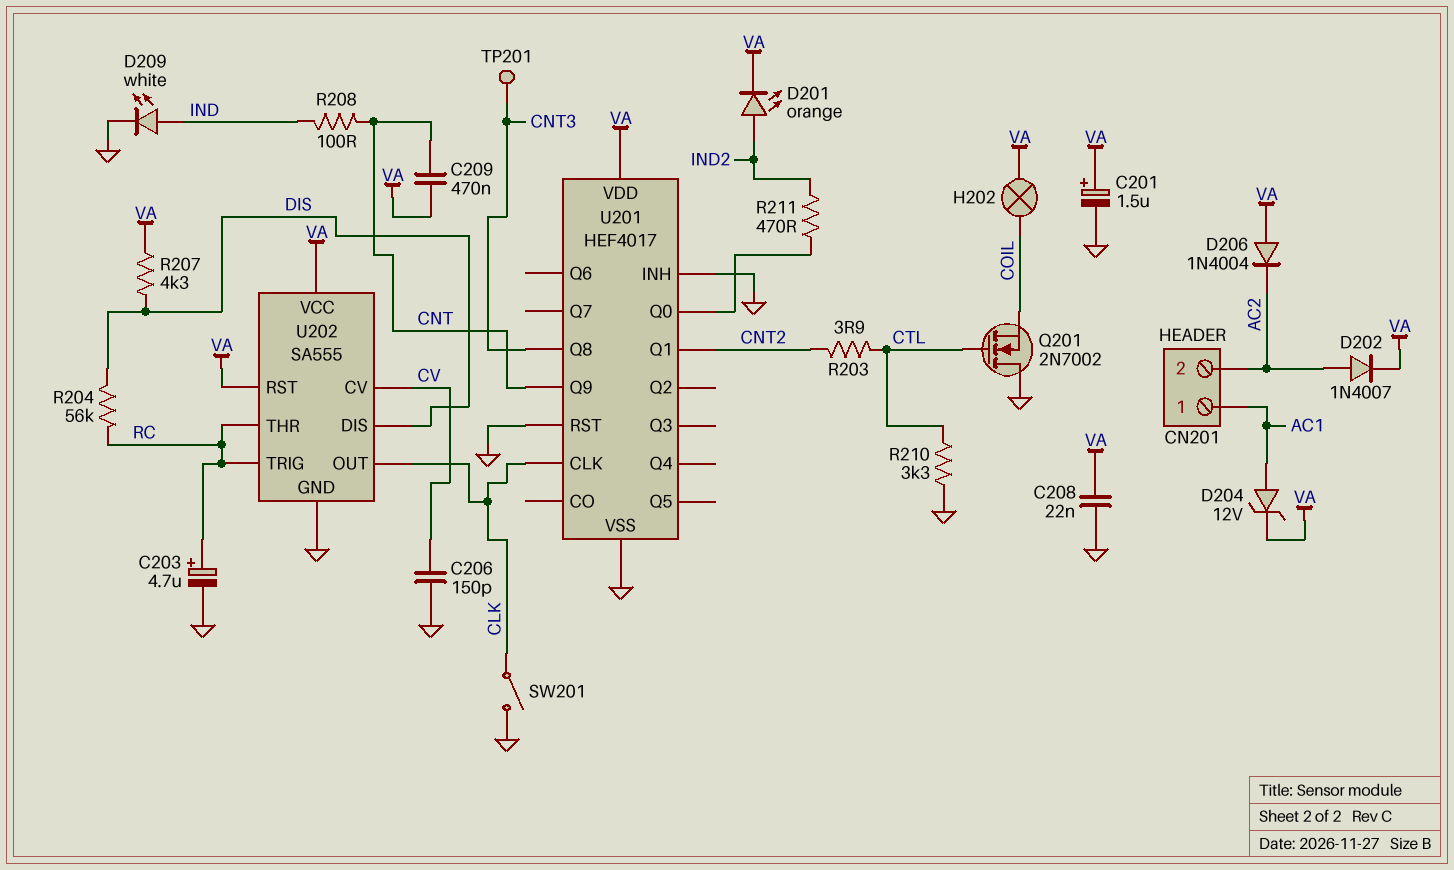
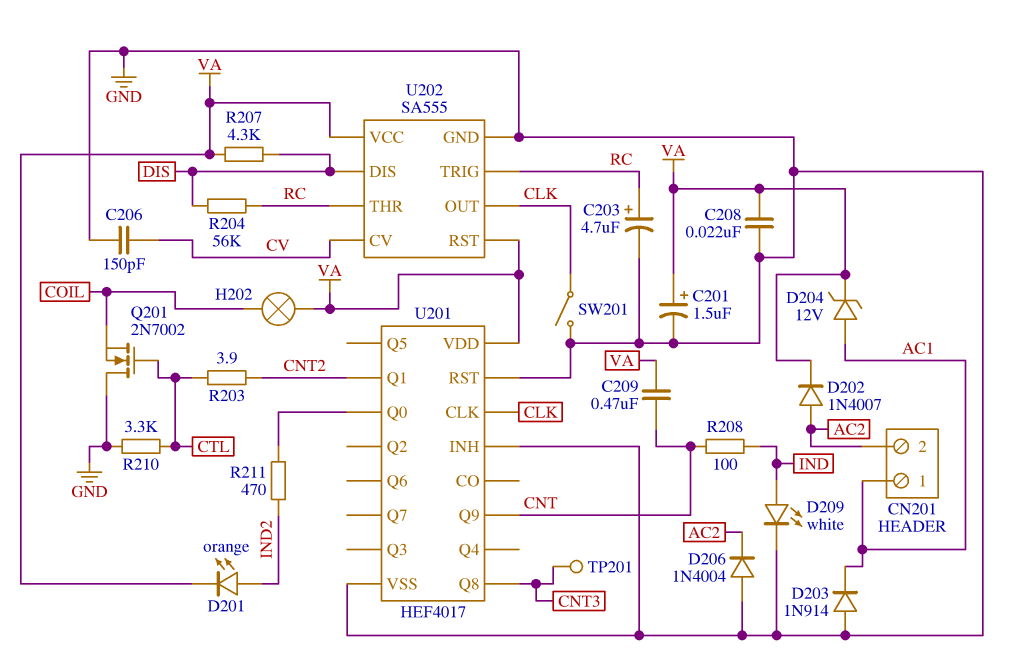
D203: none -> diode 1N914 (A GND, K AC1)
D206: diode 1N4004 (A VA, K AC2) -> diode 1N4004 (A GND, K AC2)

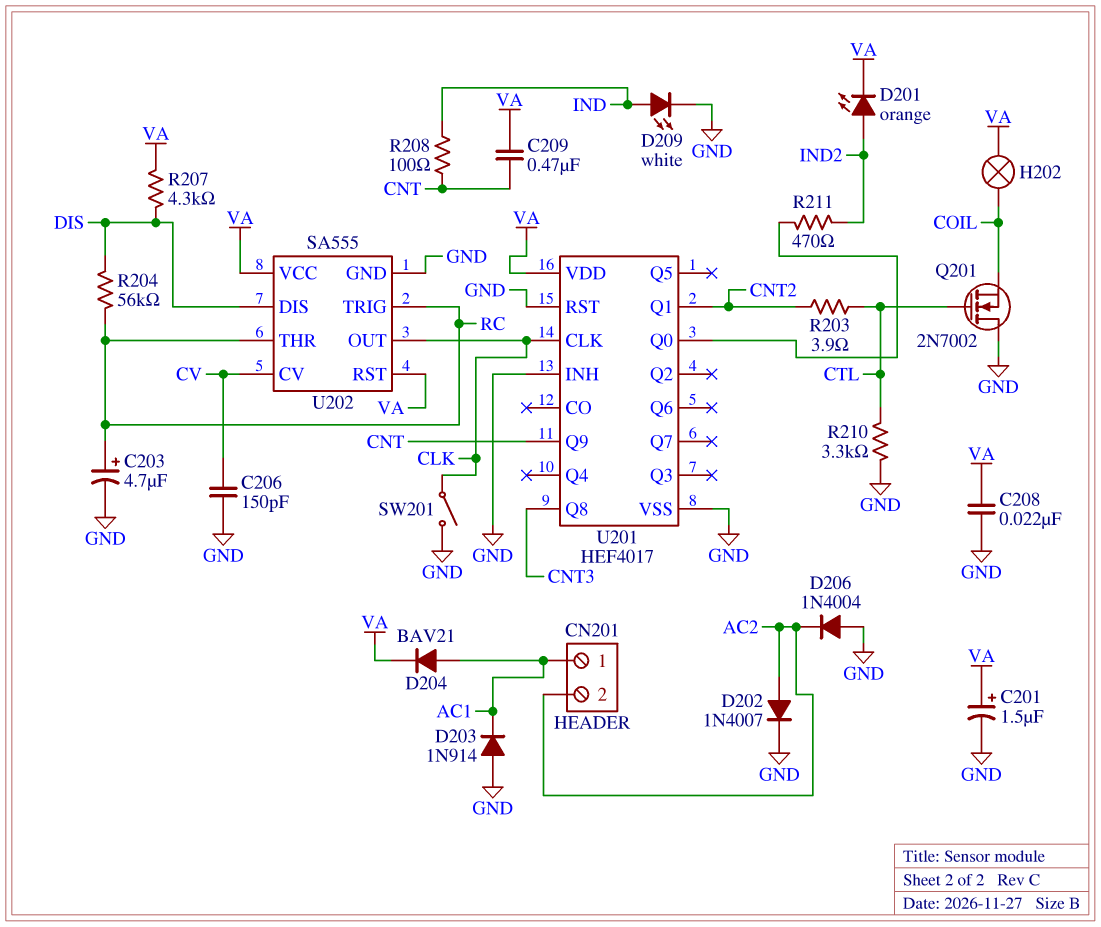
D202: diode 1N4007 (A AC2, K VA) -> diode 1N4007 (A AC2, K GND)
D204: zener 12V (A AC1, K VA) -> diode BAV21 (A AC1, K VA)
TP201: test point (CNT3) -> none

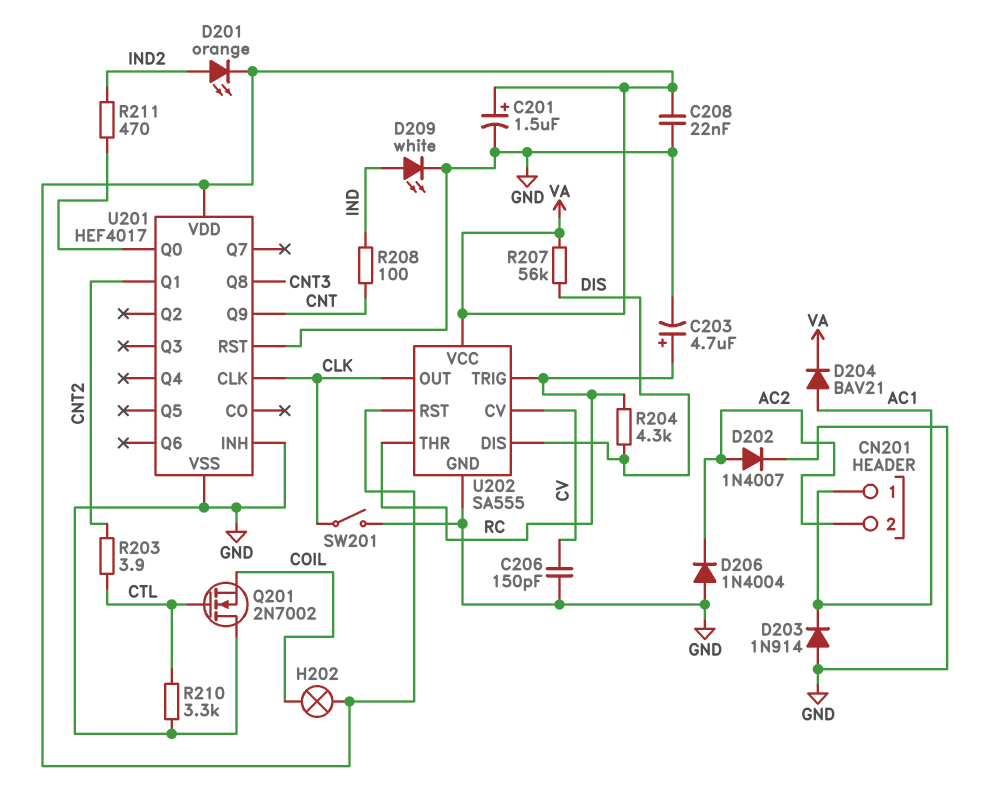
C209: 470nF (CNT, VA) -> none
R204: 56k (DIS, RC) -> 4.3k (DIS, RC)
R207: 4.3k (DIS, VA) -> 56k (DIS, VA)

